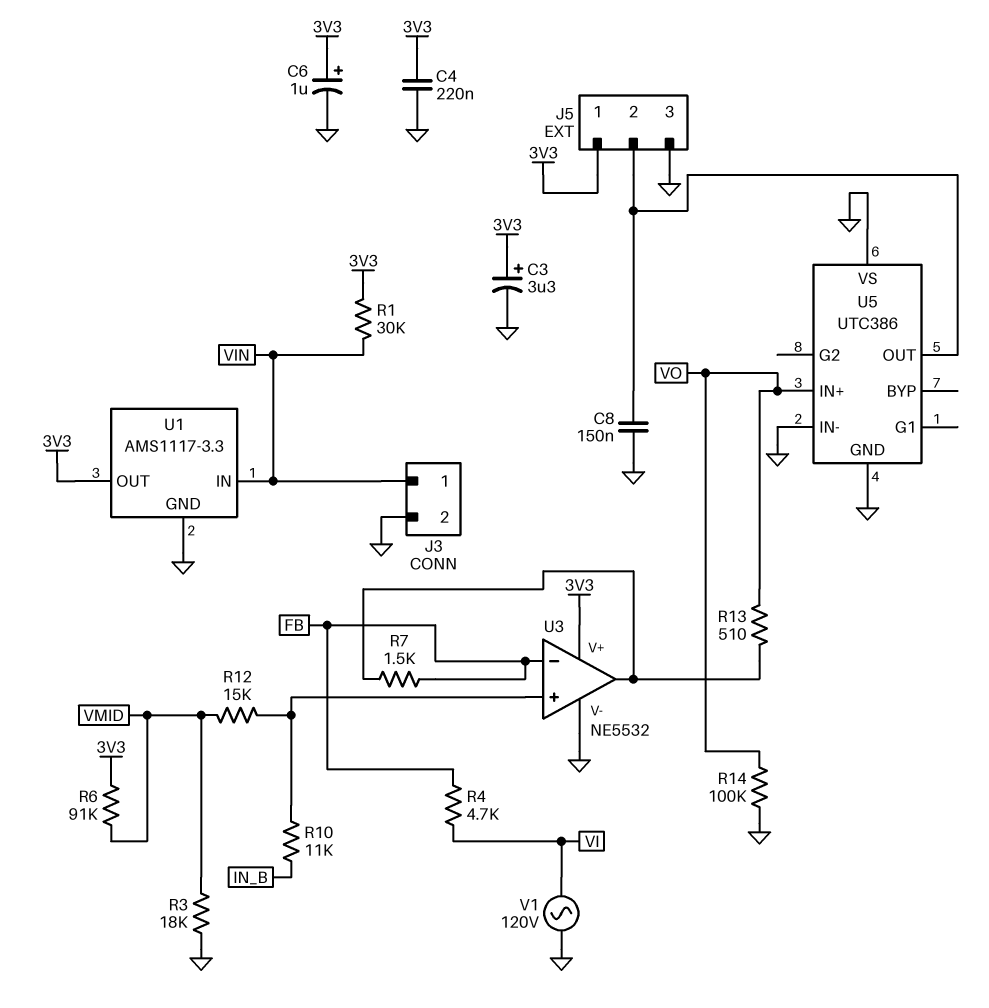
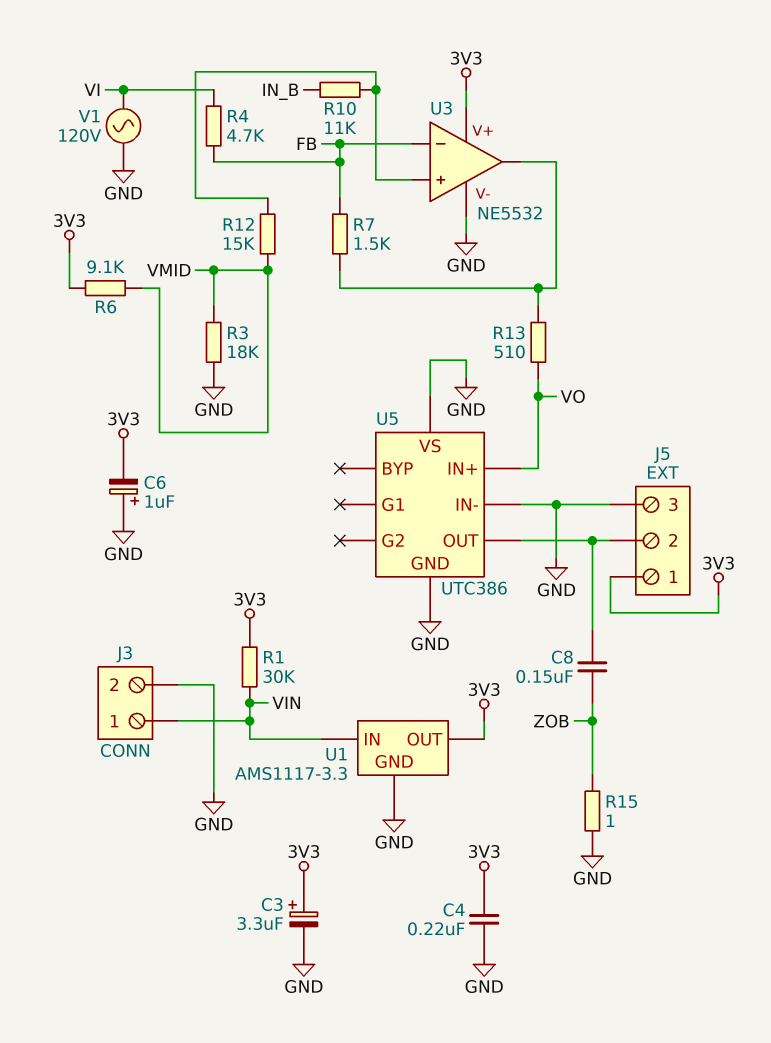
C6: 1uF (plus 3V3, minus GND) -> 1uF (plus GND, minus 3V3)
C8: 150nF (GND, J5/2) -> 150nF (J5/2, ZOB)
R6: 91k (3V3, VMID) -> 9.1k (3V3, VMID)
R14: 100k (GND, VO) -> none
R15: none -> 1 (GND, ZOB)

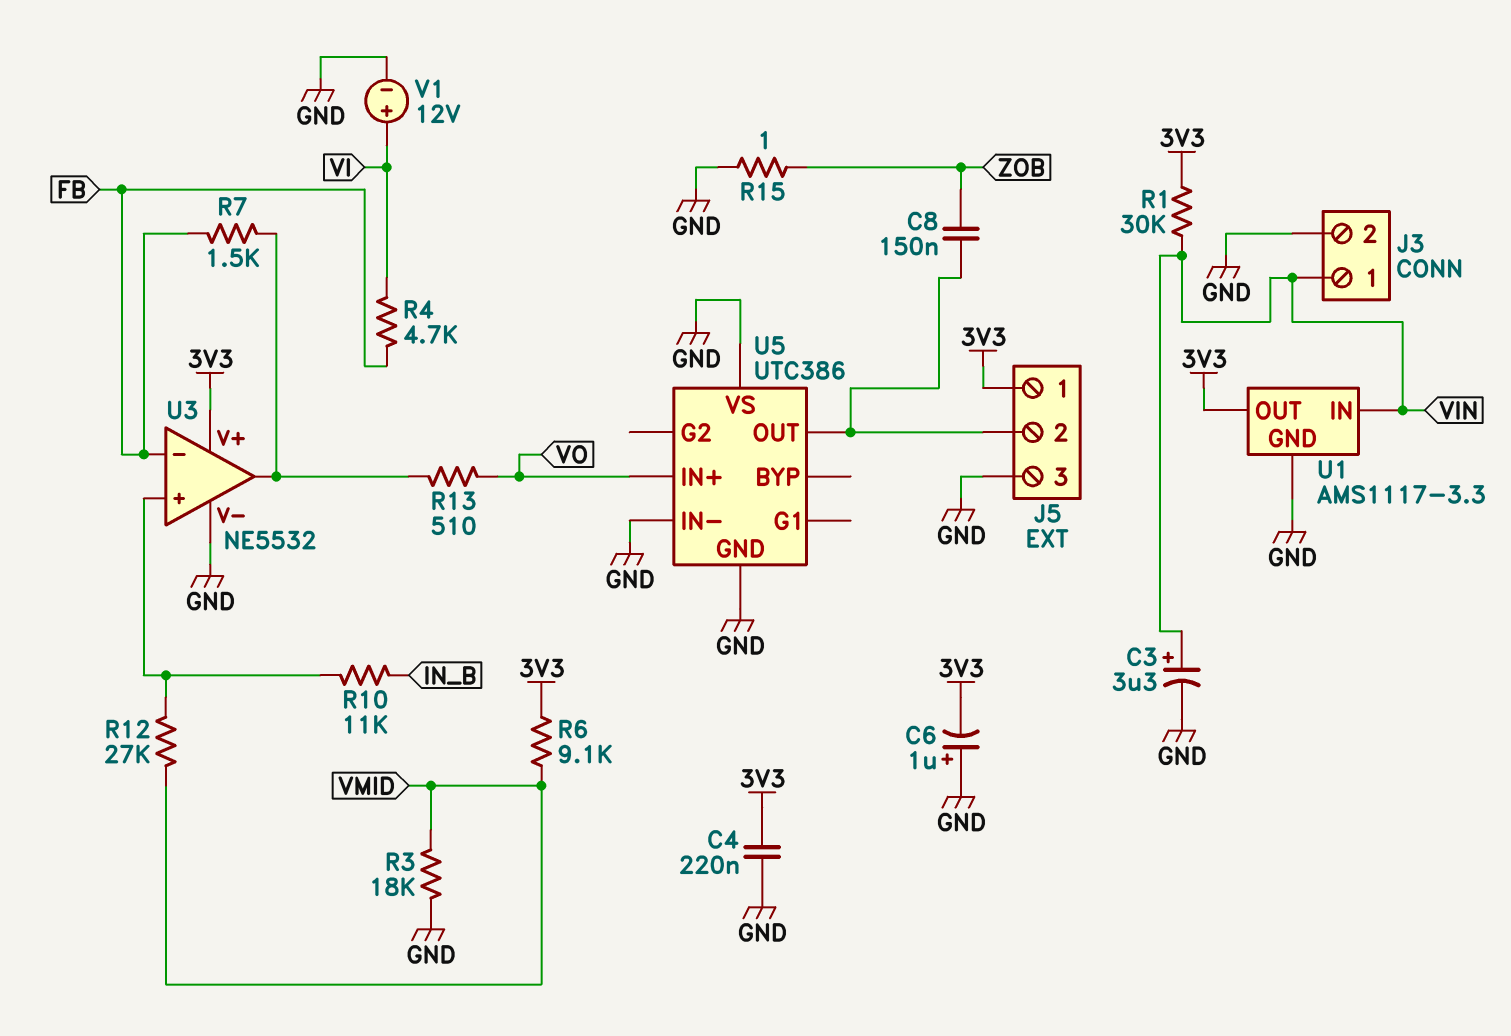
C3: 3.3uF (plus 3V3, minus GND) -> 3.3uF (plus VIN, minus GND)
R12: 15k (U3/in+, VMID) -> 27k (U3/in+, VMID)
V1: AC 120V (GND, VI) -> 12V (plus VI, minus GND)

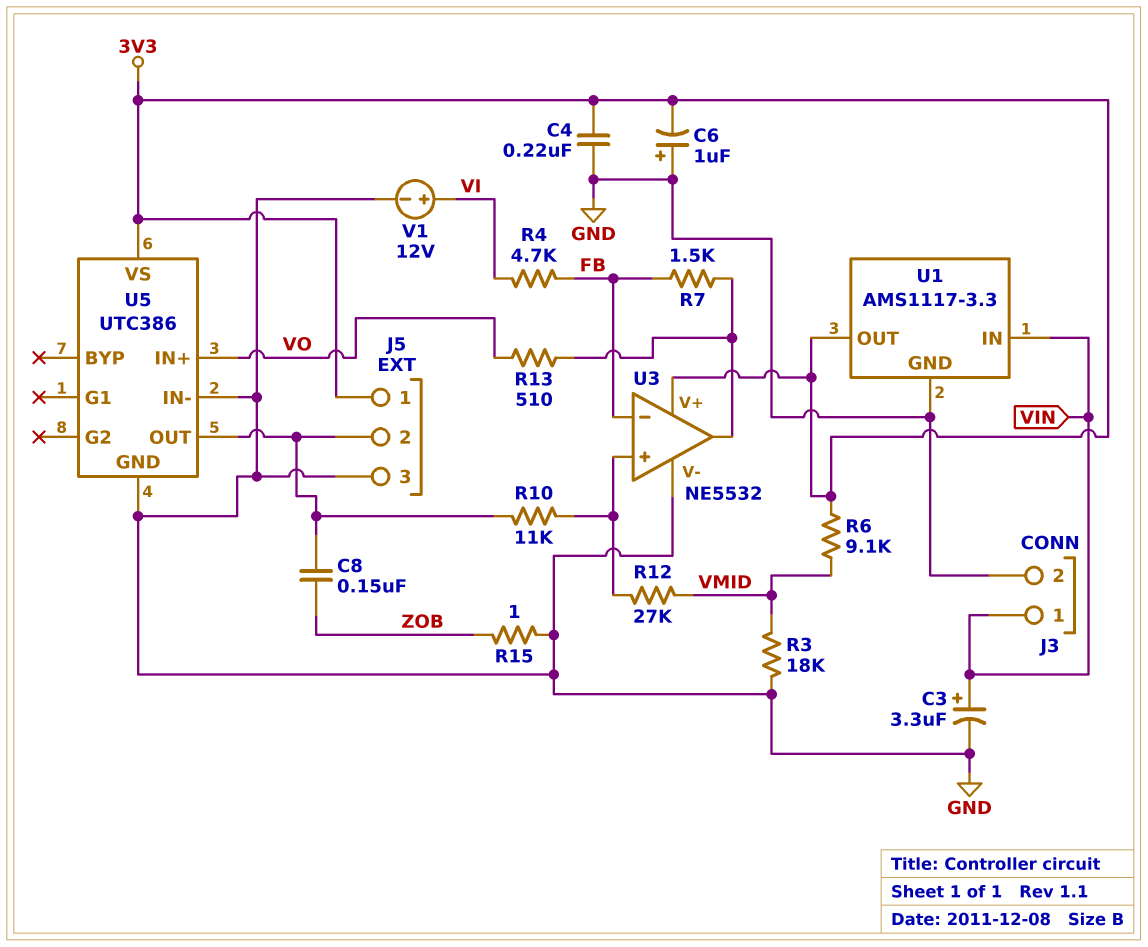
R1: 30k (3V3, VIN) -> none
R10: 11k (IN_B, U3/in+) -> 11k (J5/2, U3/in+)
U5 pin VS: GND -> 3V3

